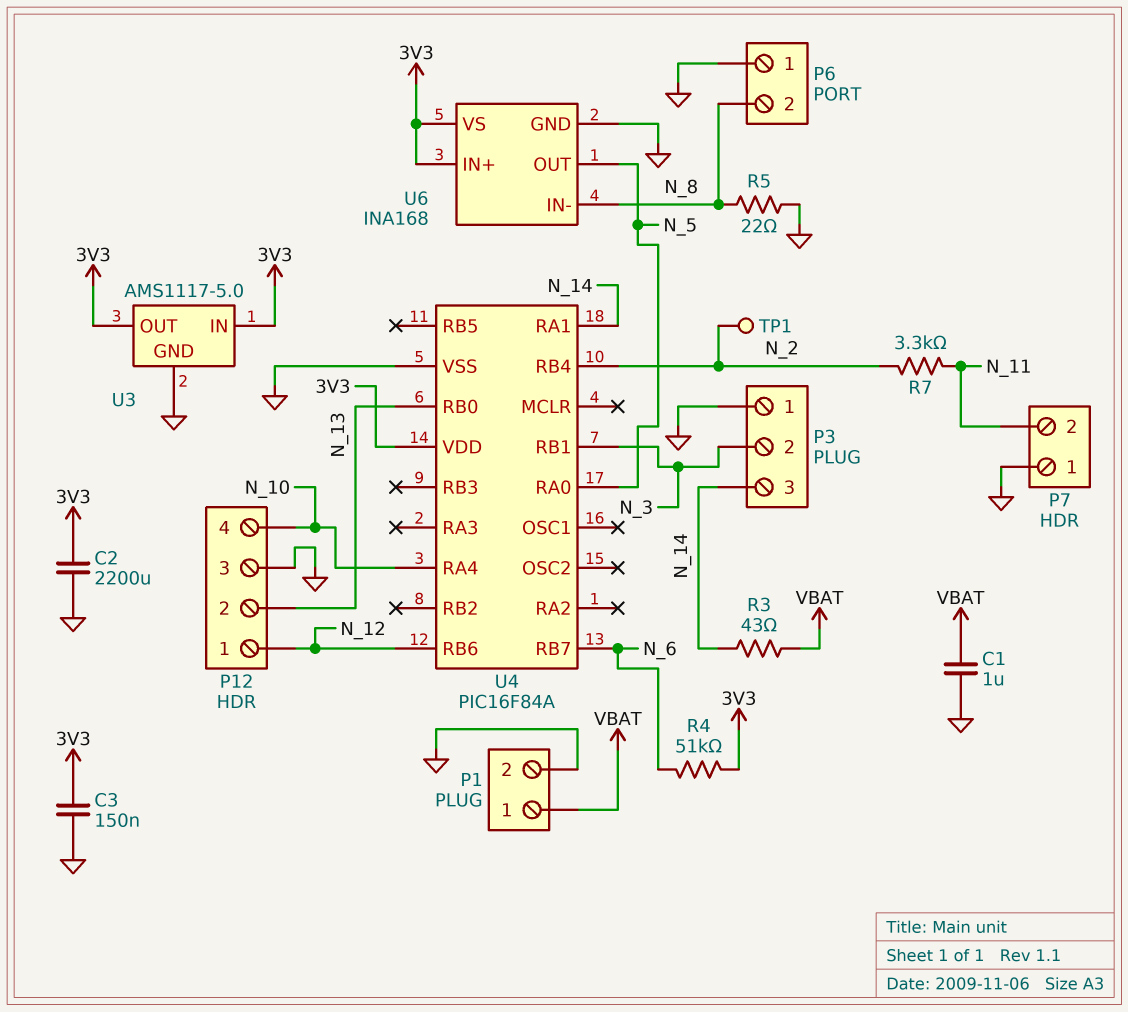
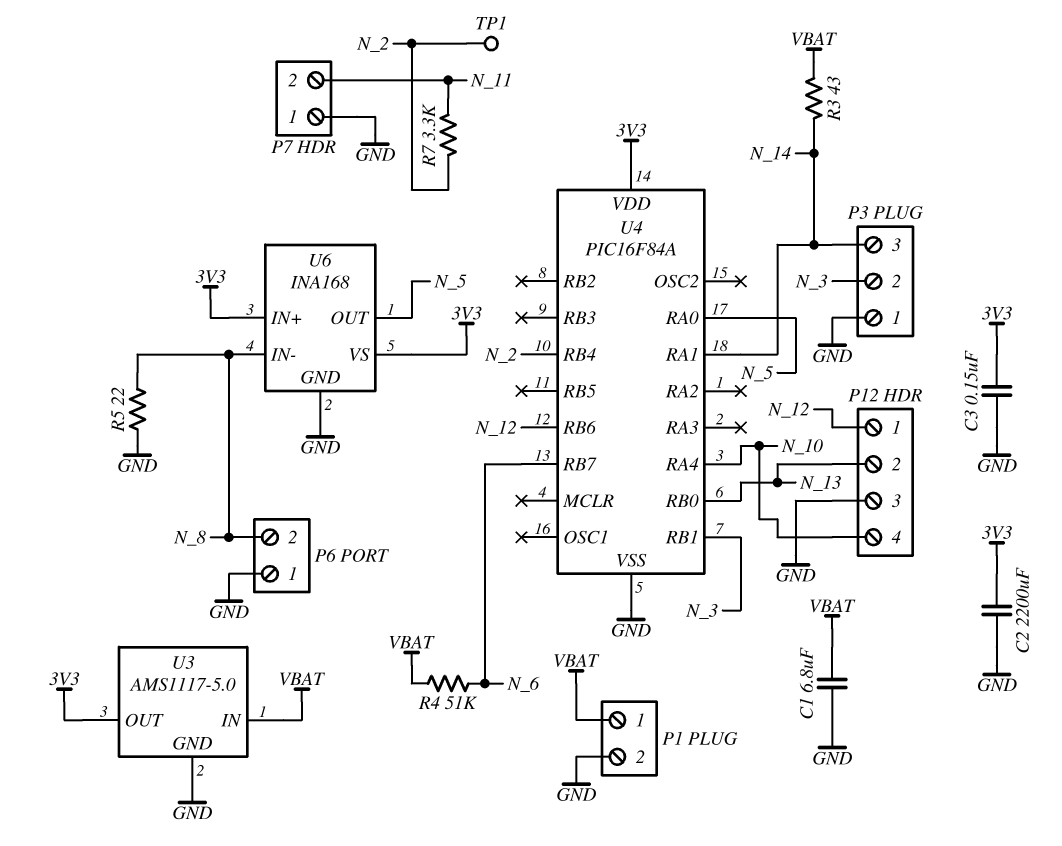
C1: 1uF (GND, VBAT) -> 6.8uF (GND, VBAT)
R4: 51k (3V3, N_6) -> 51k (N_6, VBAT)
U3 pin IN: 3V3 -> VBAT

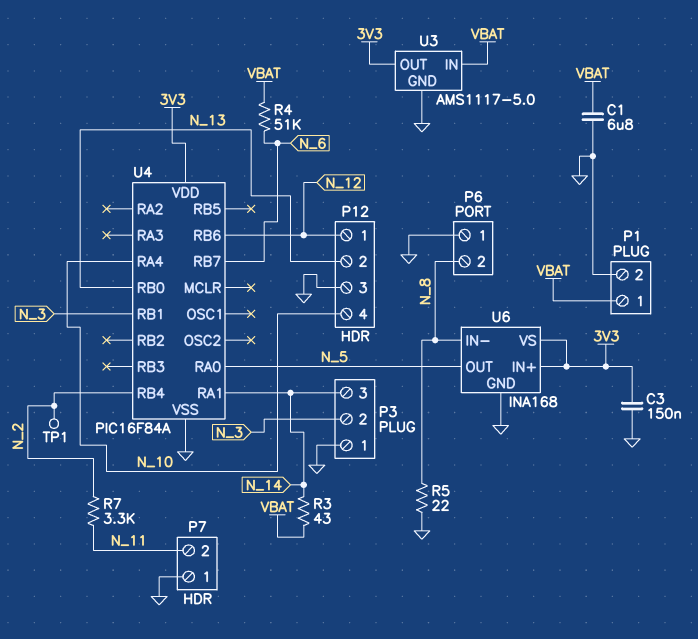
C2: 2200uF (3V3, GND) -> none

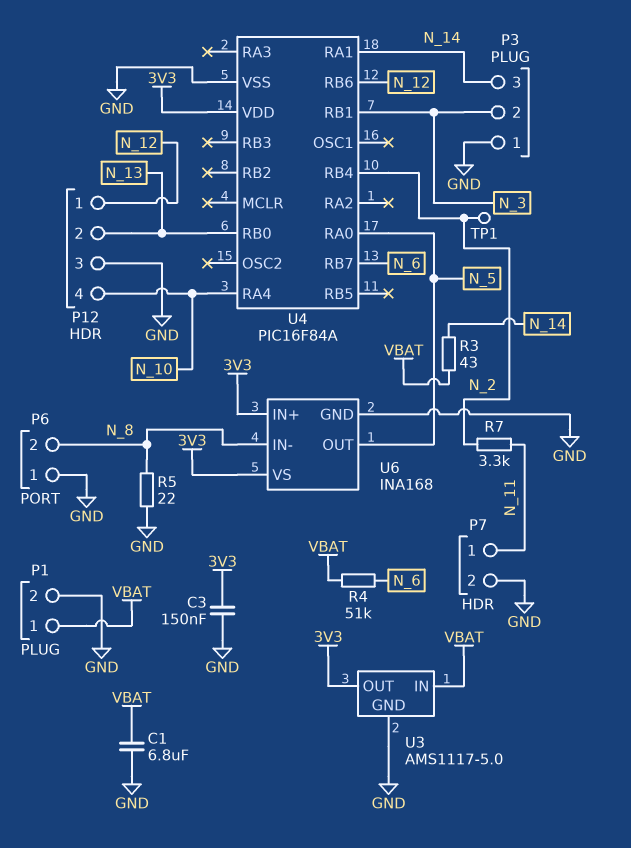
P7 pin 1: GND -> N_11
P7 pin 2: N_11 -> GND

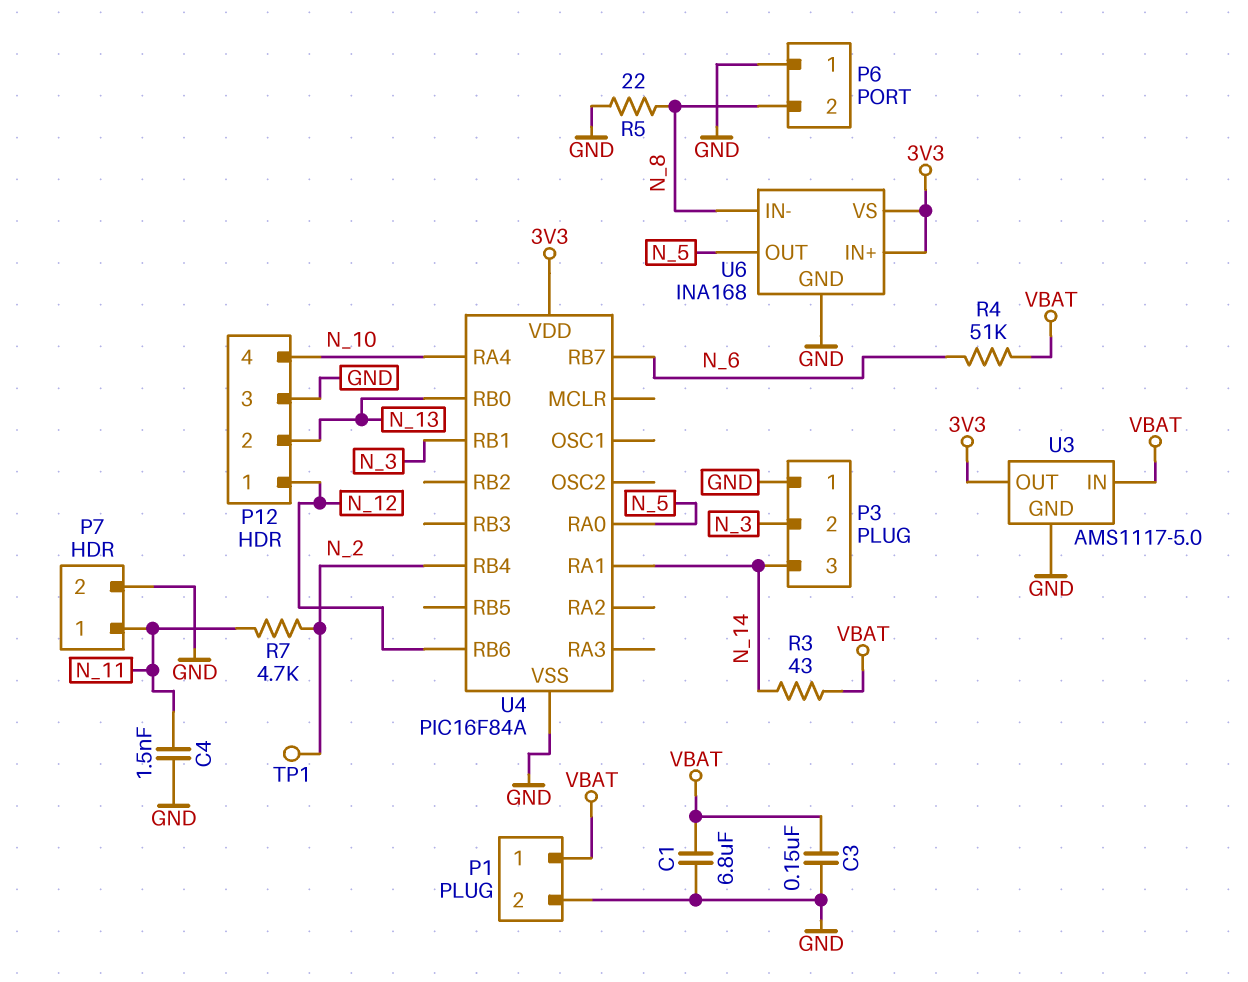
C3: 150nF (3V3, GND) -> 150nF (GND, VBAT)
C4: none -> 1.5nF (GND, N_11)
R7: 3.3k (N_2, N_11) -> 4.7k (N_2, N_11)

